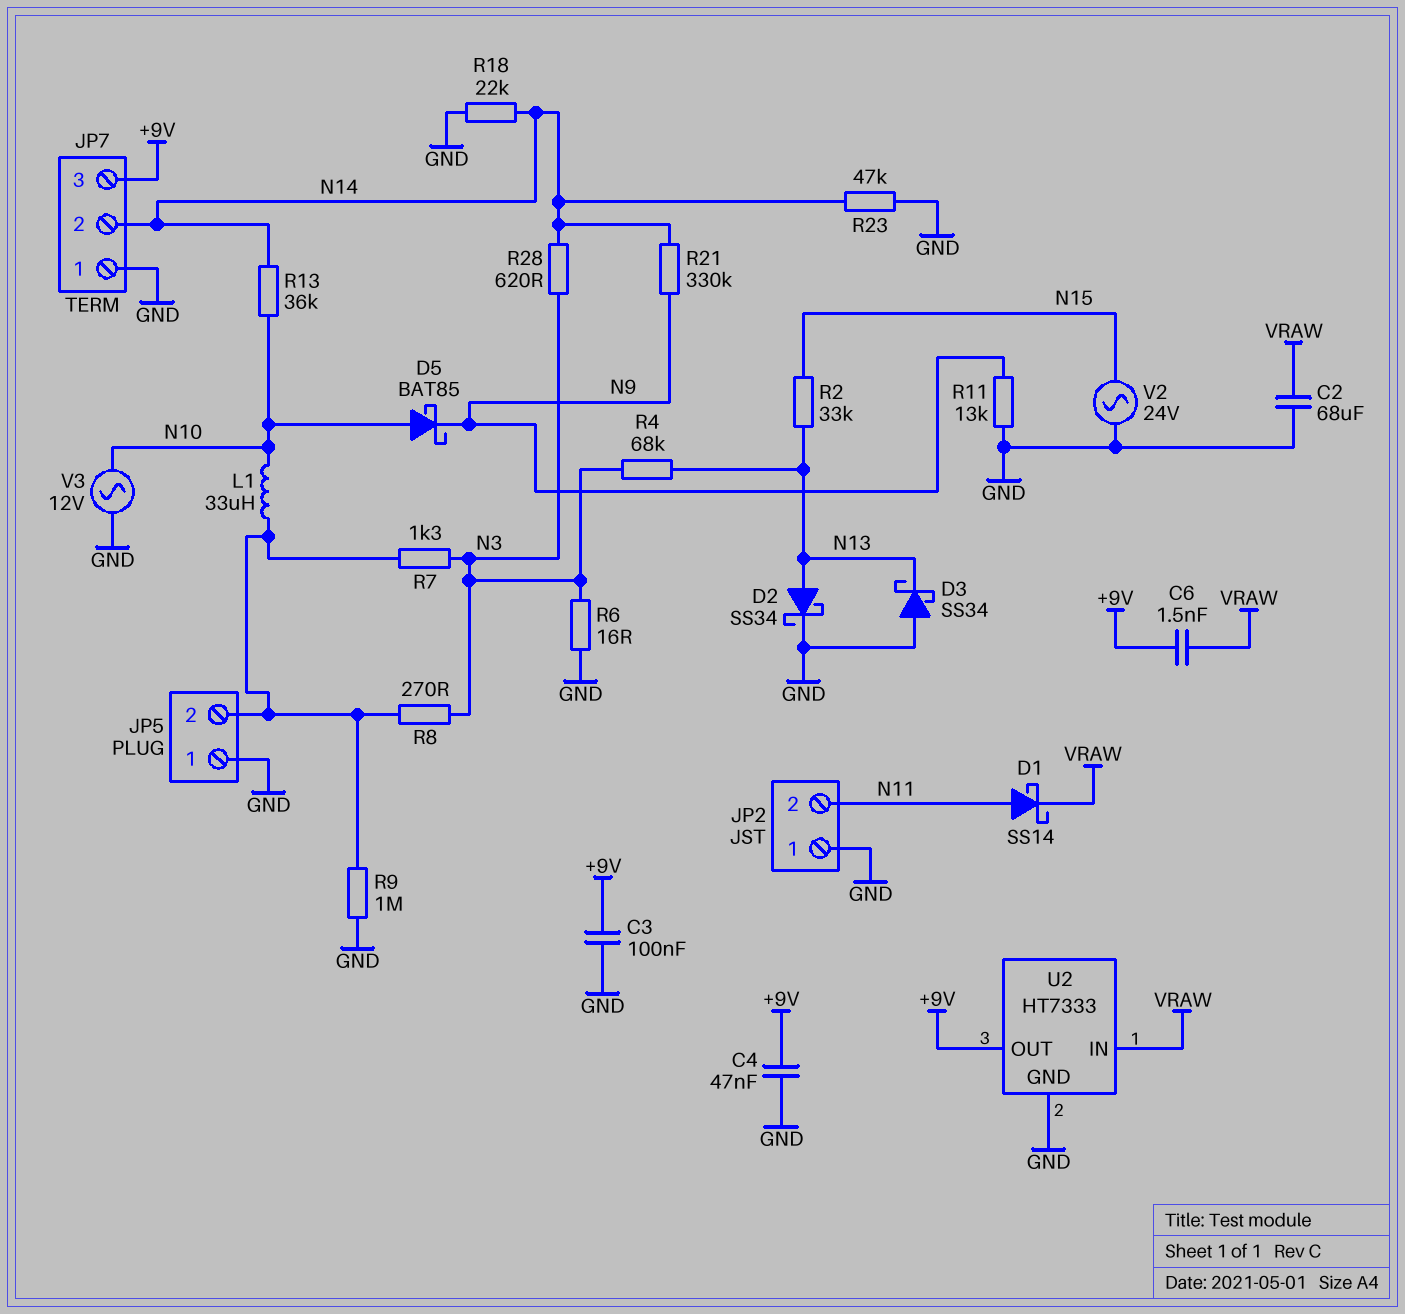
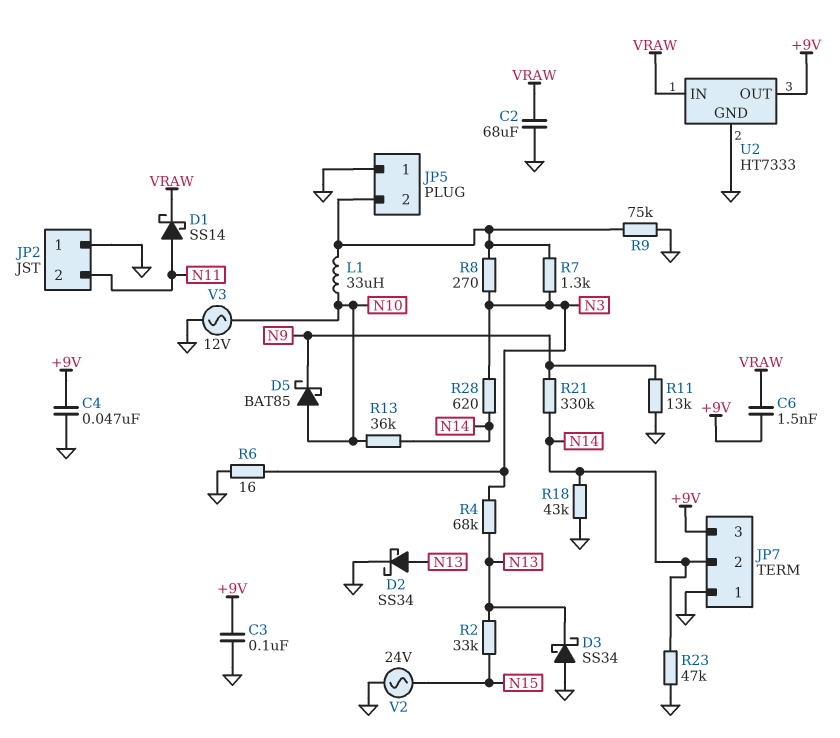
R9: 1M (GND, JP5/2) -> 75k (GND, JP5/2)
R18: 22k (GND, N14) -> 43k (GND, N14)

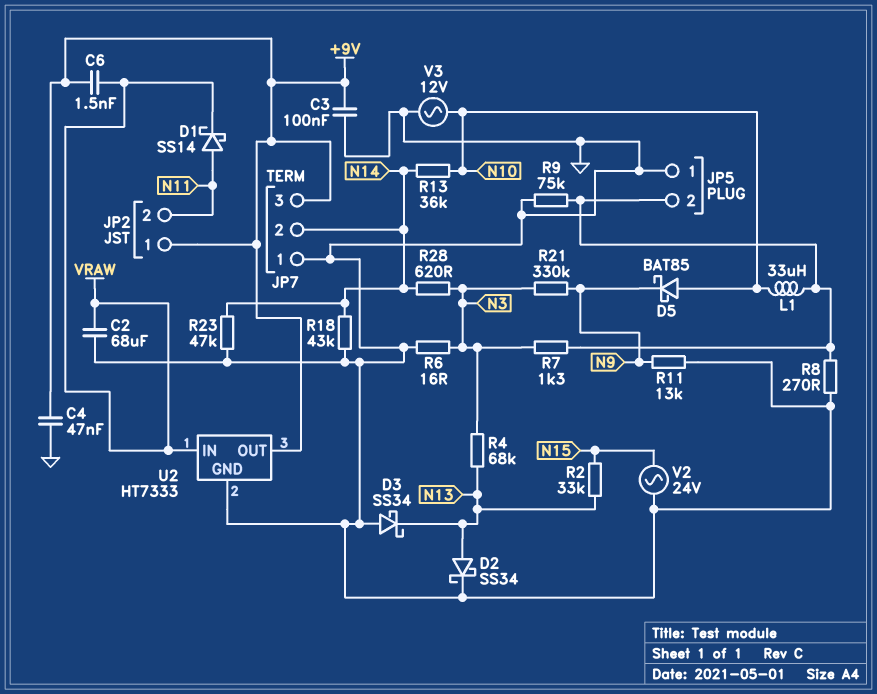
JP2 pin 1: GND -> +9V
R8: 270 (JP5/2, N3) -> 270 (GND, JP5/2)
R21: 330k (N9, N14) -> 330k (N3, N9)

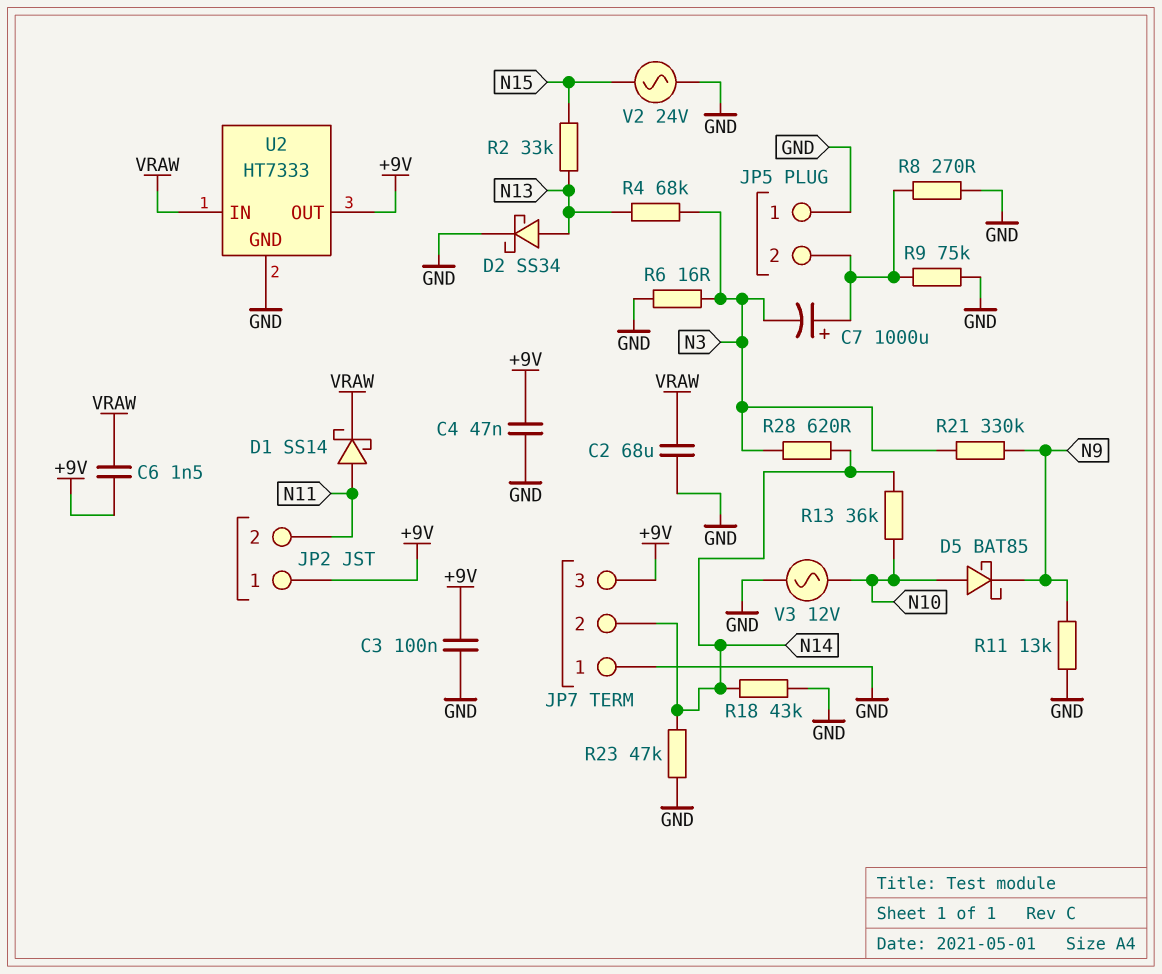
C7: none -> 1000uF (plus JP5/2, minus N3)
D3: schottky SS34 (A GND, K N13) -> none
L1: 33uH (JP5/2, N10) -> none
R7: 1.3k (JP5/2, N3) -> none

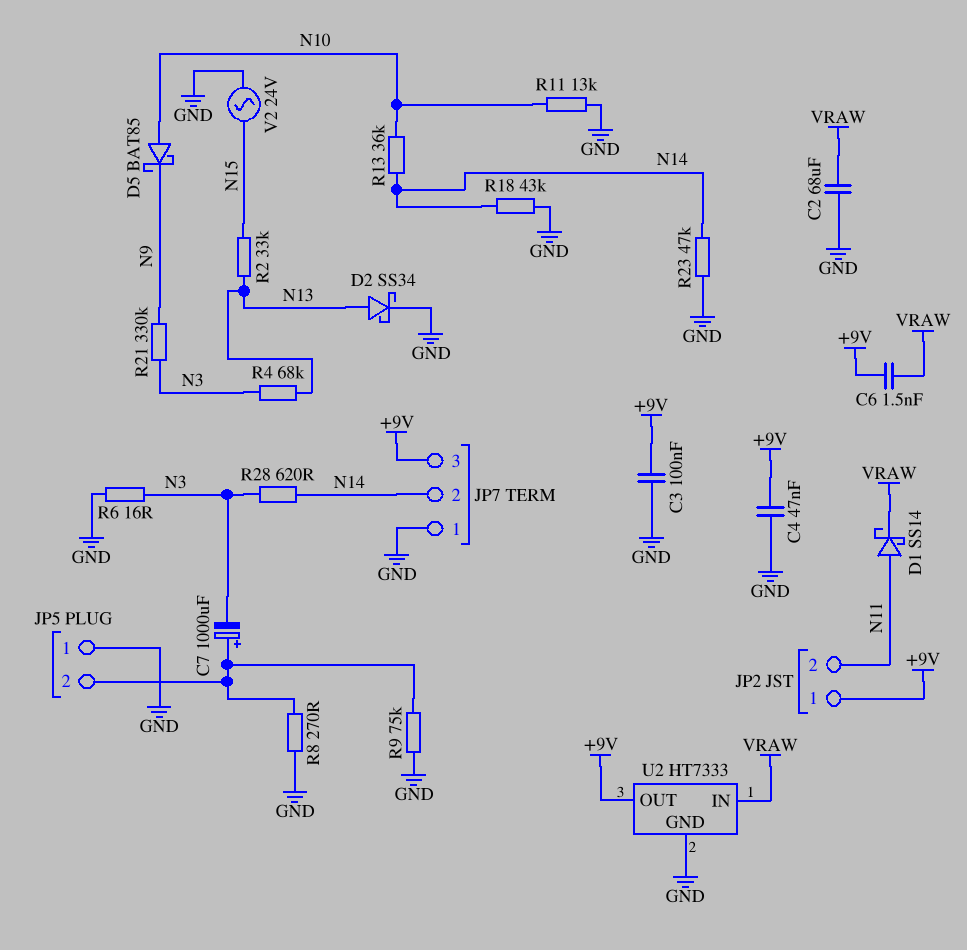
R11: 13k (GND, N9) -> 13k (GND, N10)
V3: AC 12V (GND, N10) -> none

